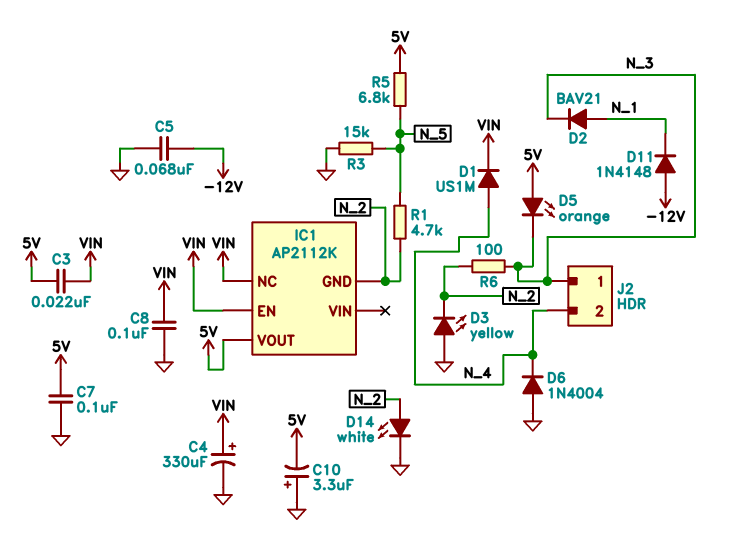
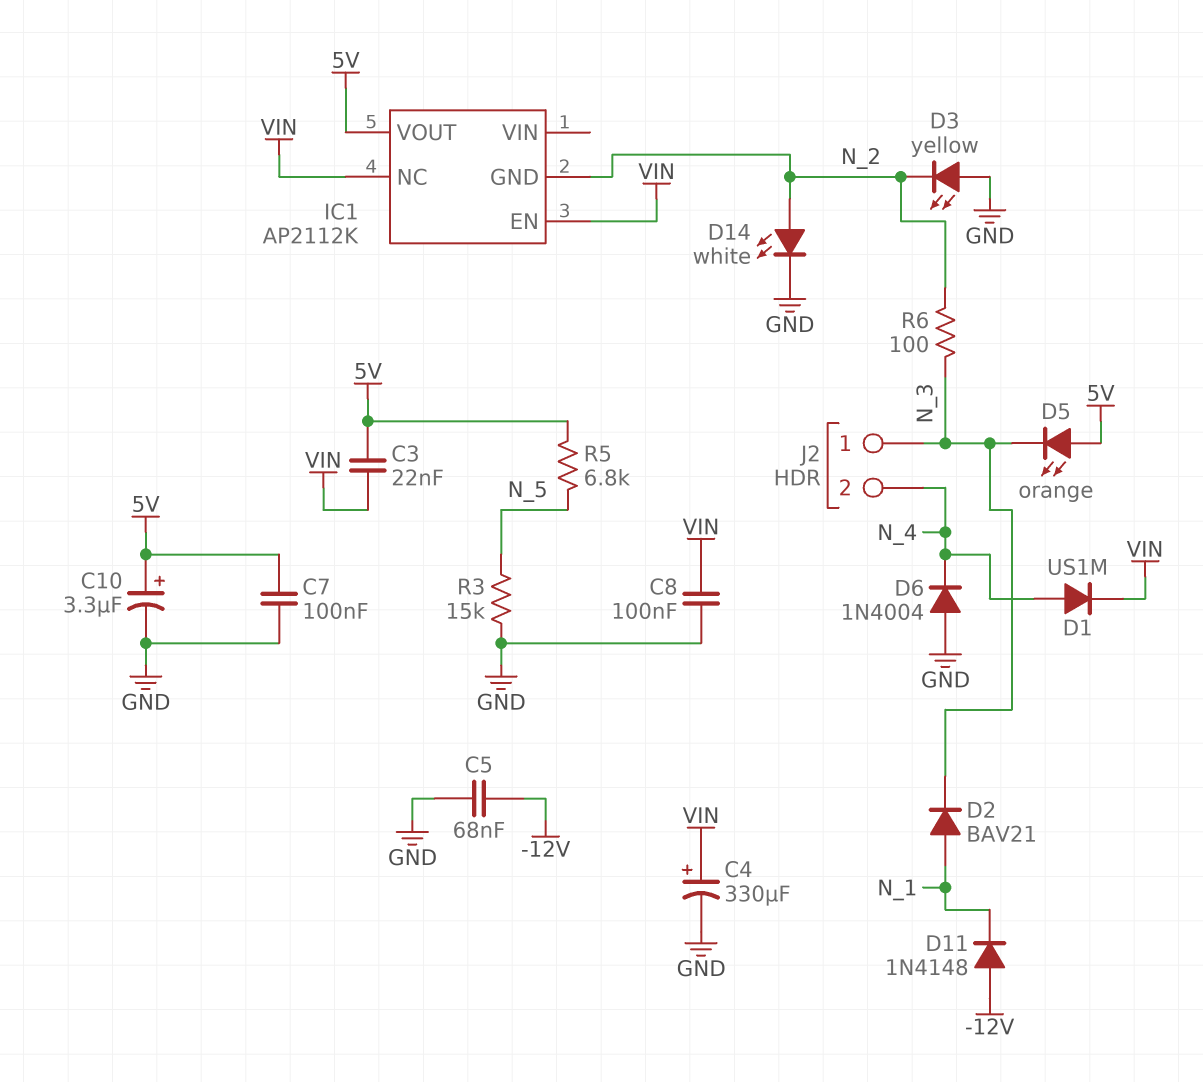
C10: 3.3uF (plus GND, minus 5V) -> 3.3uF (plus 5V, minus GND)
R1: 4.7k (N_2, N_5) -> none

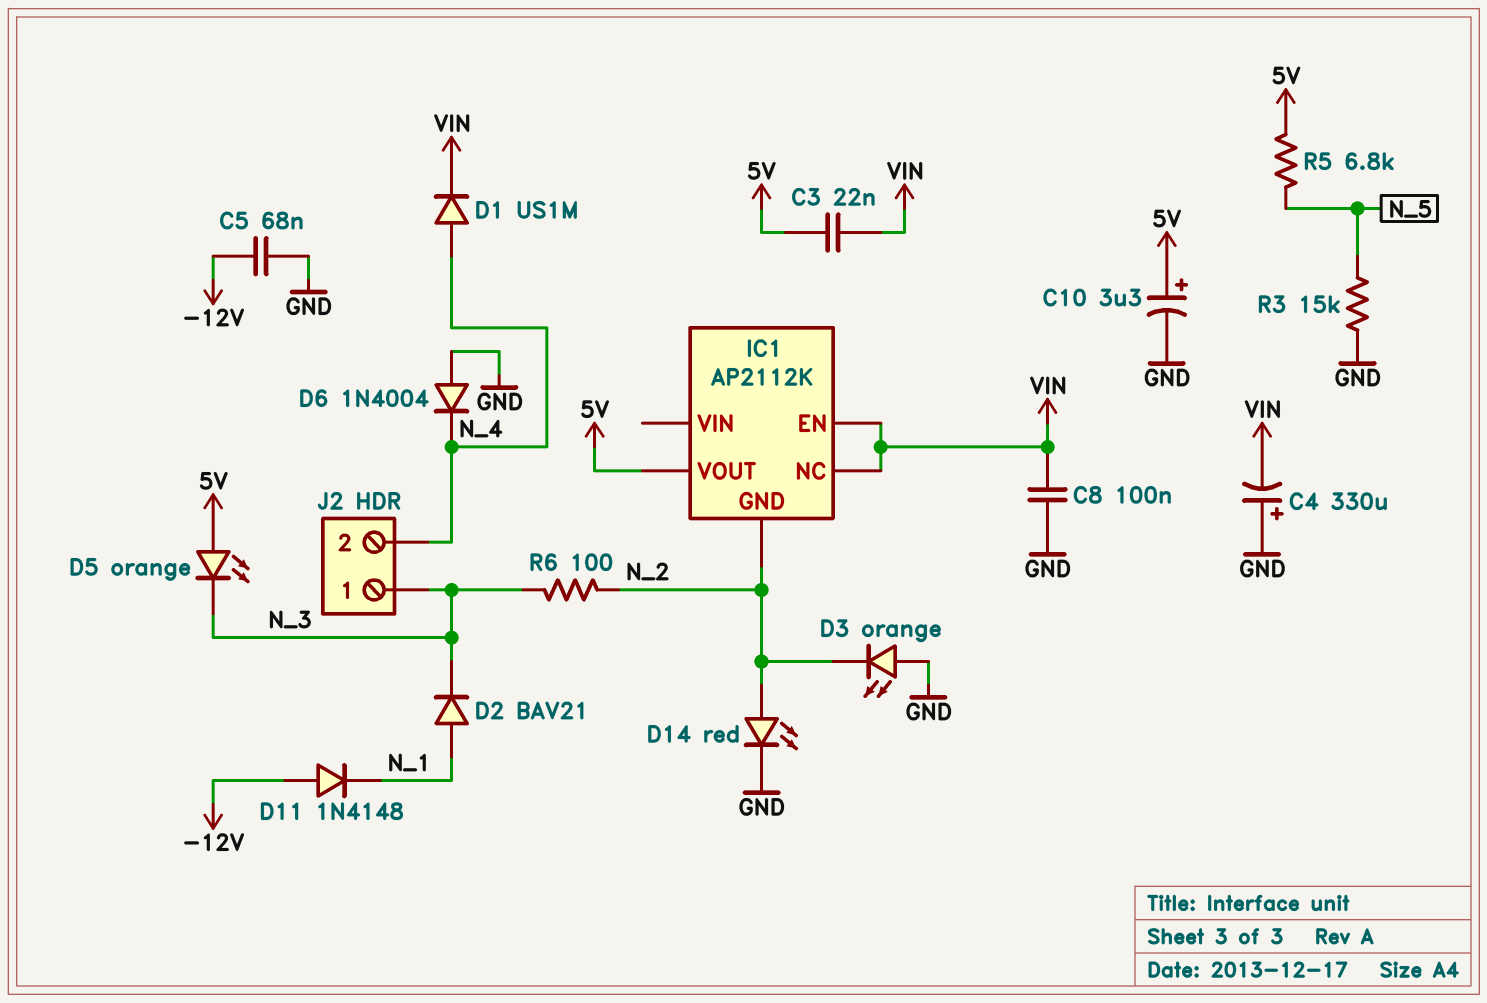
C4: 330uF (plus VIN, minus GND) -> 330uF (plus GND, minus VIN)
C7: 100nF (5V, GND) -> none
D3: LED yellow (A GND, K N_2) -> LED orange (A GND, K N_2)
D14: LED white (A N_2, K GND) -> LED red (A N_2, K GND)

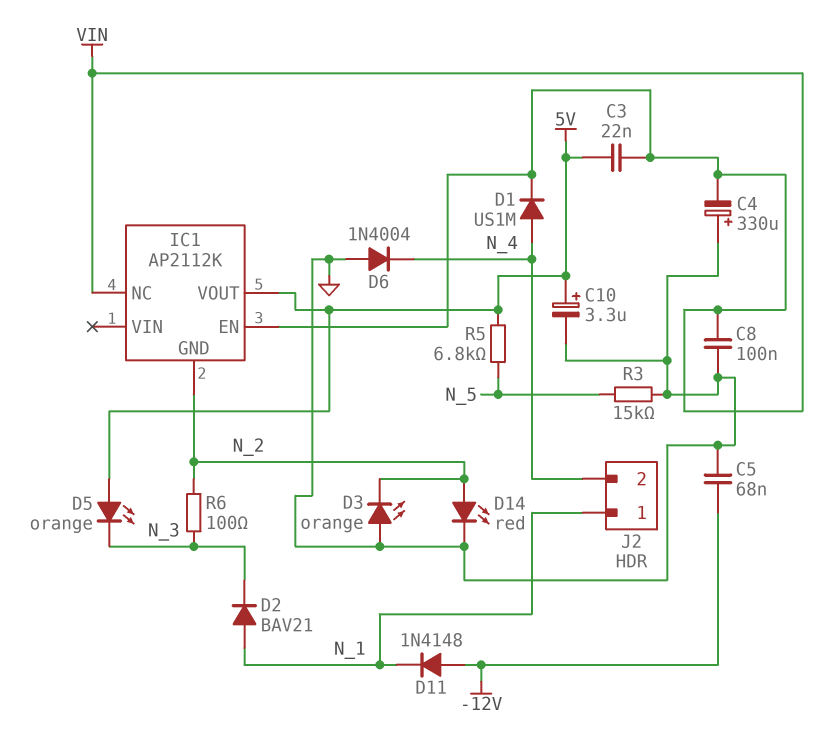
J2 pin 1: N_3 -> N_1

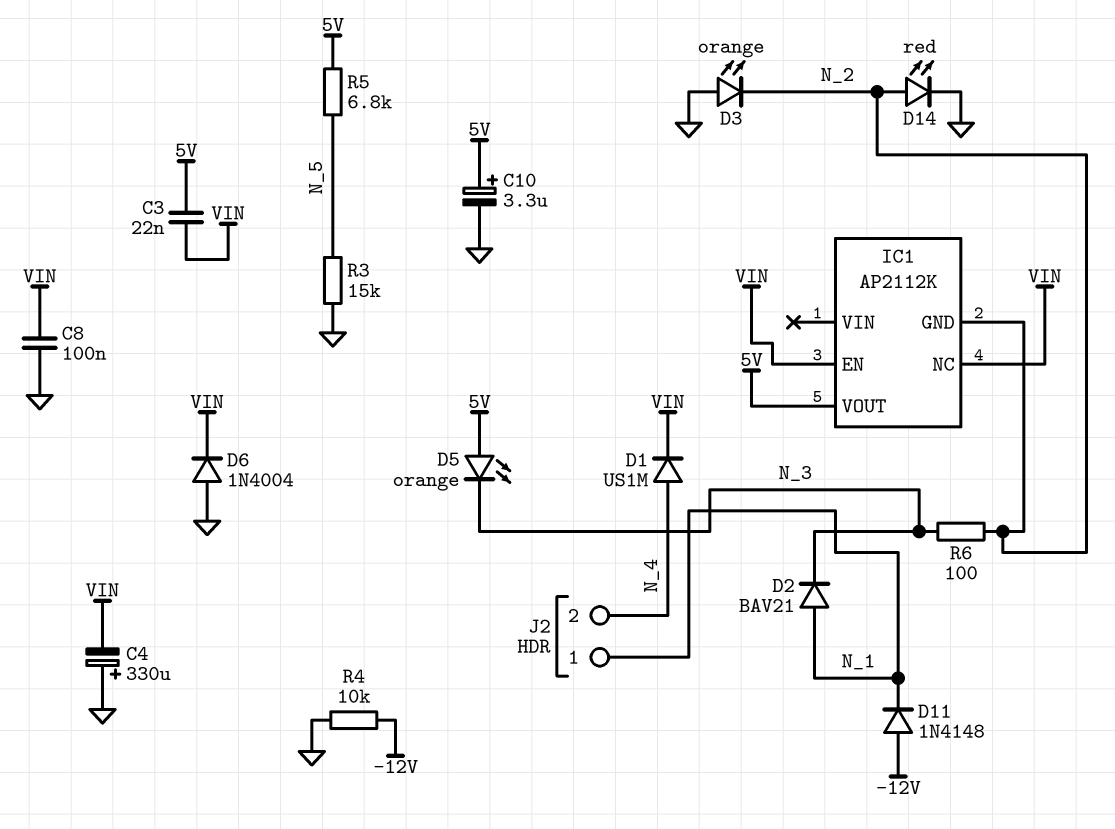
C5: 68nF (-12V, GND) -> none
D6: diode 1N4004 (A GND, K N_4) -> diode 1N4004 (A GND, K VIN)
R4: none -> 10k (-12V, GND)

